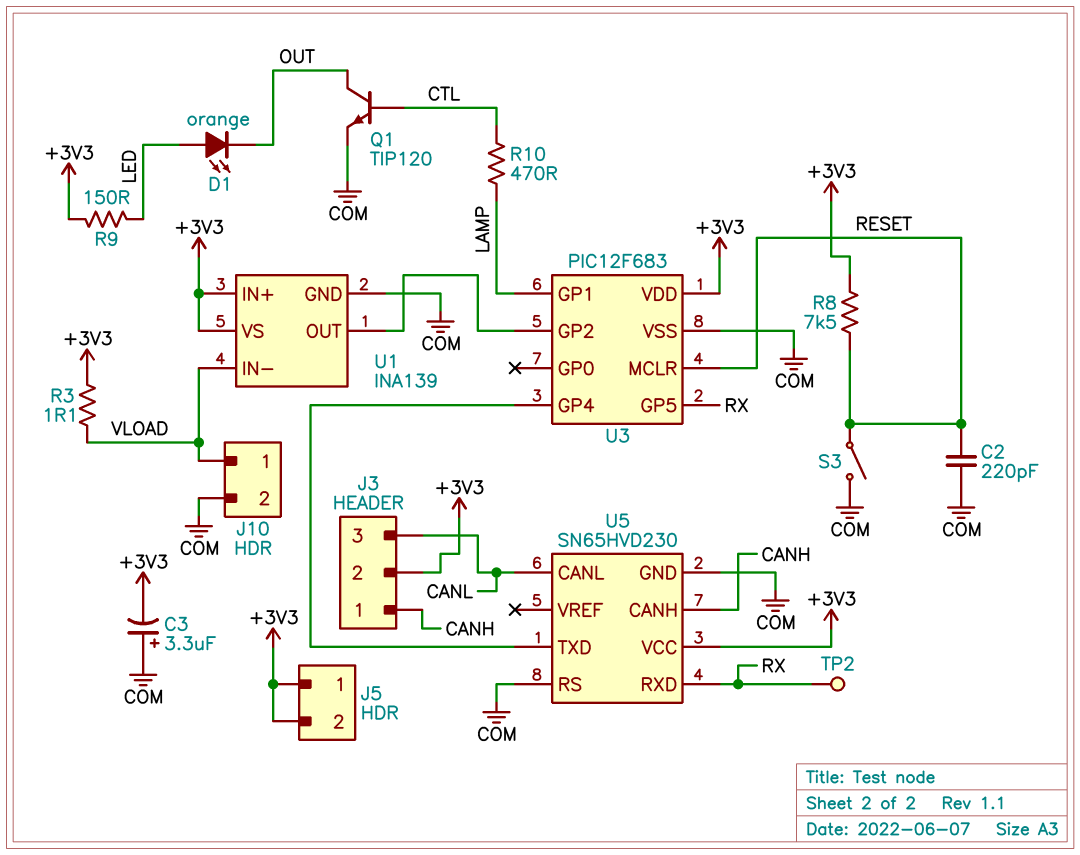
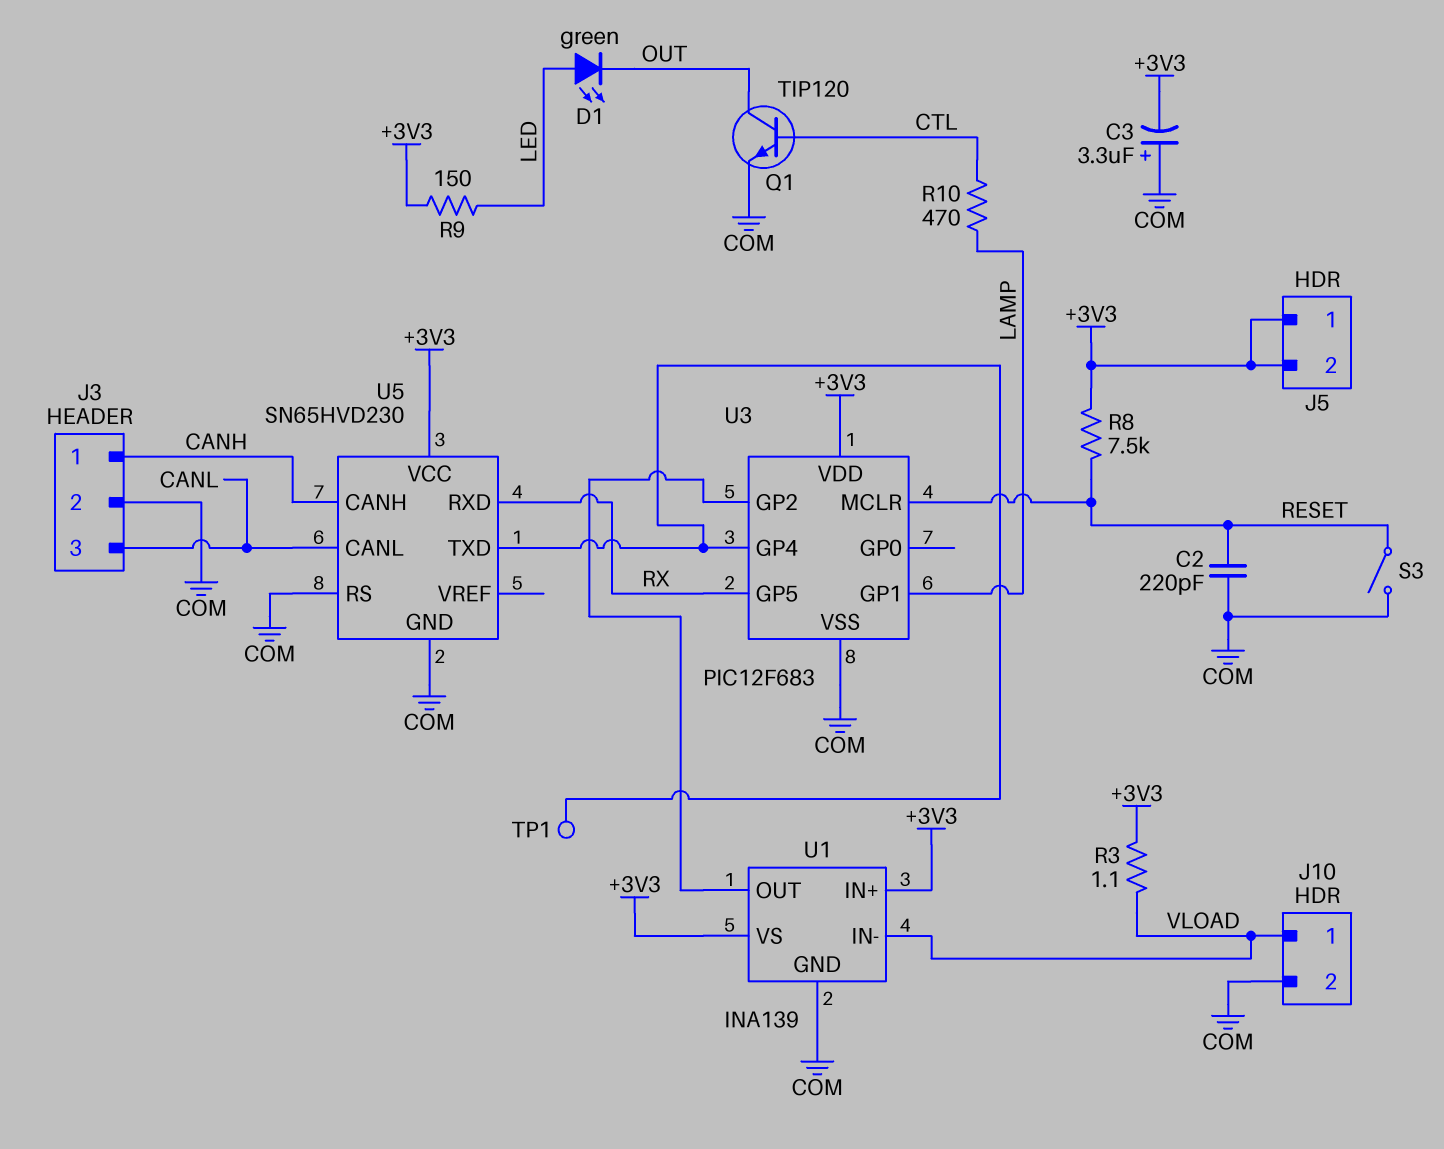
D1: LED orange (A LED, K OUT) -> LED green (A LED, K OUT)
J3 pin 2: +3V3 -> COM
TP1: none -> test point (U3/GP4)
TP2: test point (RX) -> none

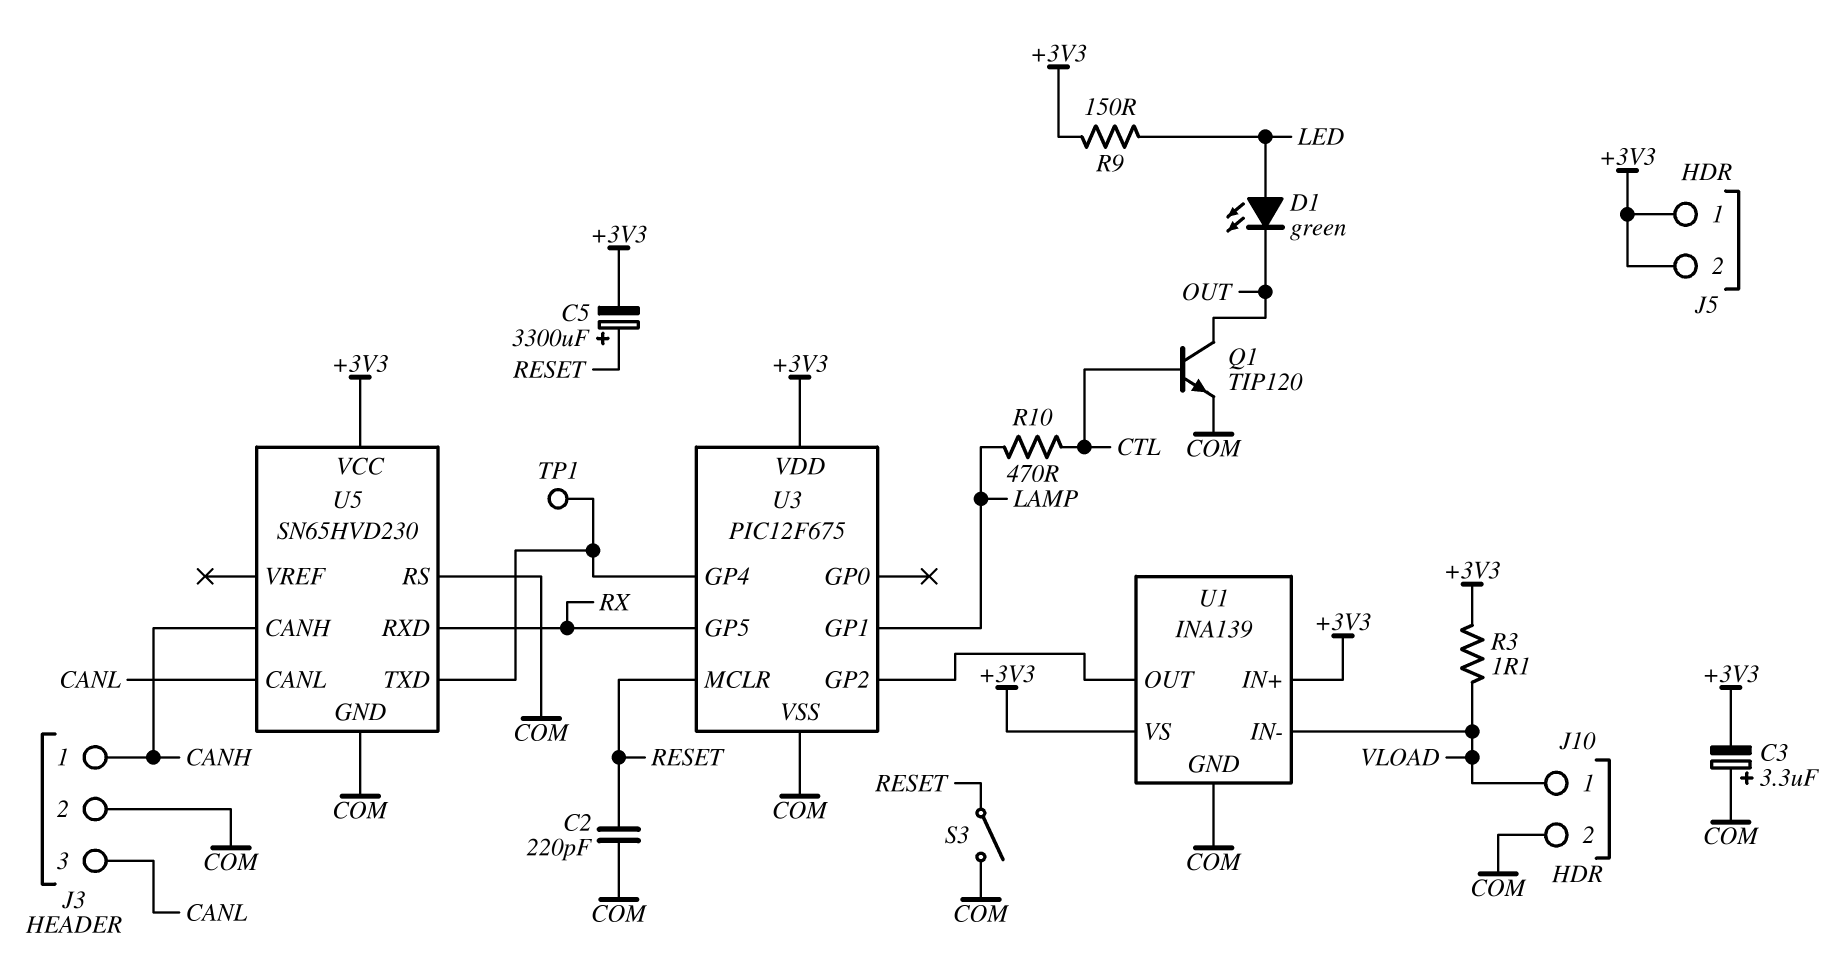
C5: none -> 3300uF (plus RESET, minus +3V3)
R8: 7.5k (+3V3, RESET) -> none
U3: PIC12F683 -> PIC12F675

